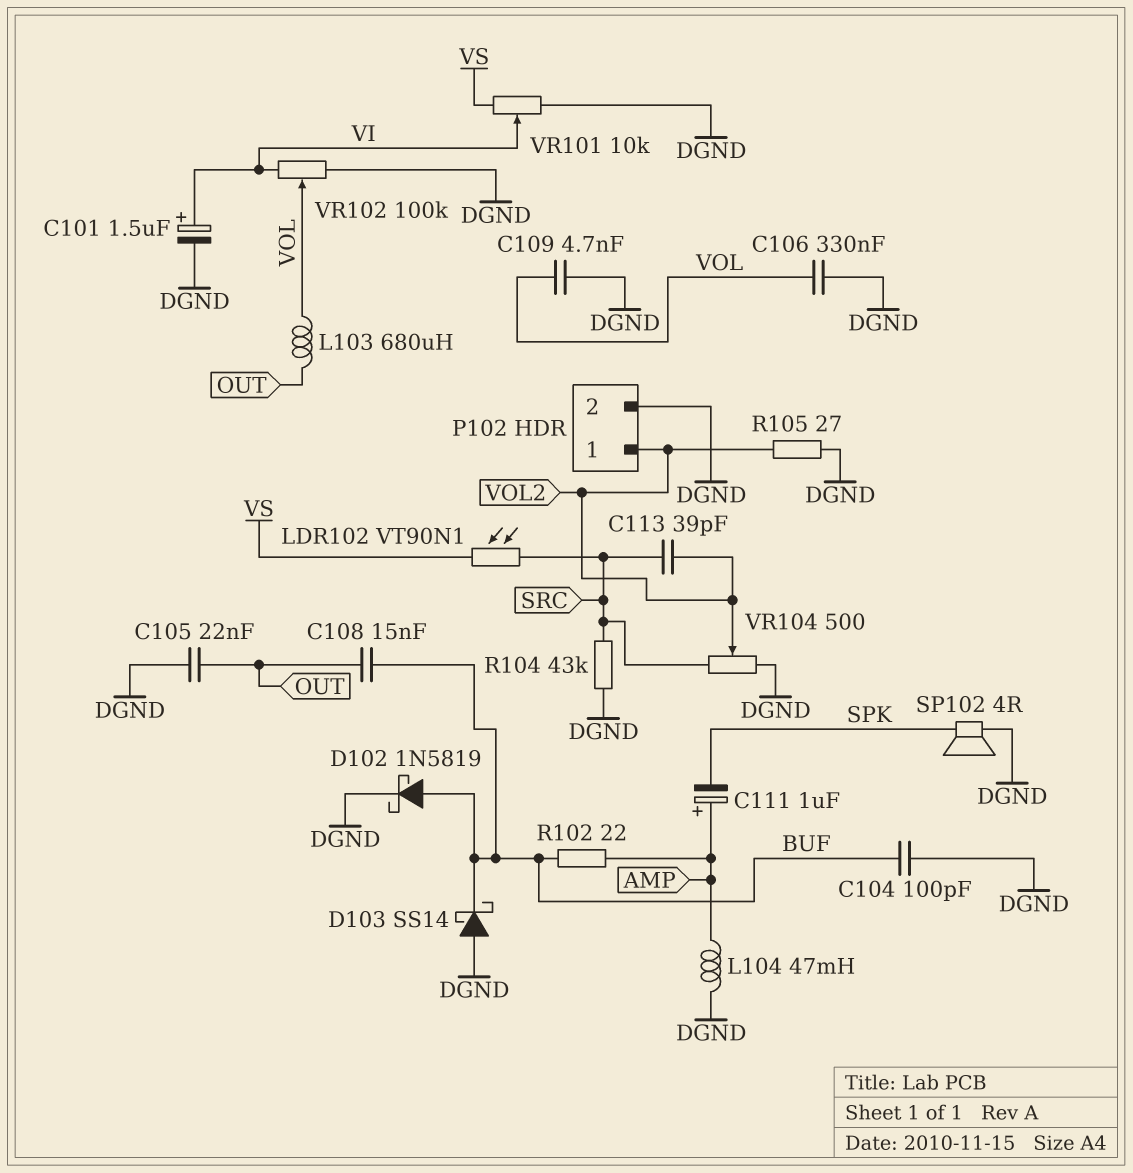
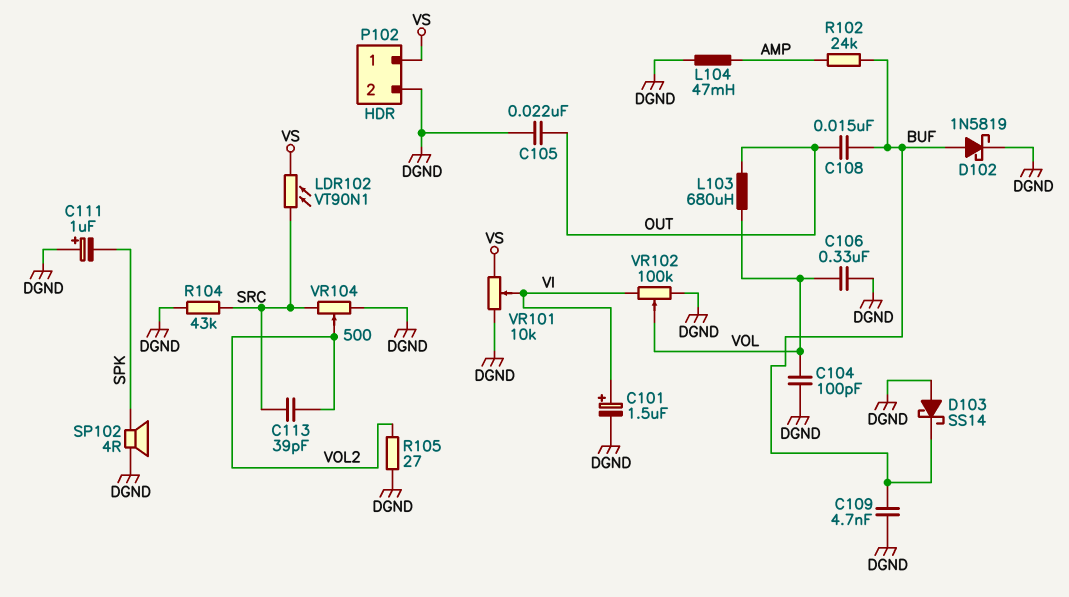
C104: 100pF (BUF, DGND) -> 100pF (DGND, VOL)
C109: 4.7nF (DGND, VOL) -> 4.7nF (BUF, DGND)
C111: 1uF (plus AMP, minus SPK) -> 1uF (plus DGND, minus SPK)
P102 pin 1: VOL2 -> VS
R102: 22 (AMP, BUF) -> 24k (AMP, BUF)

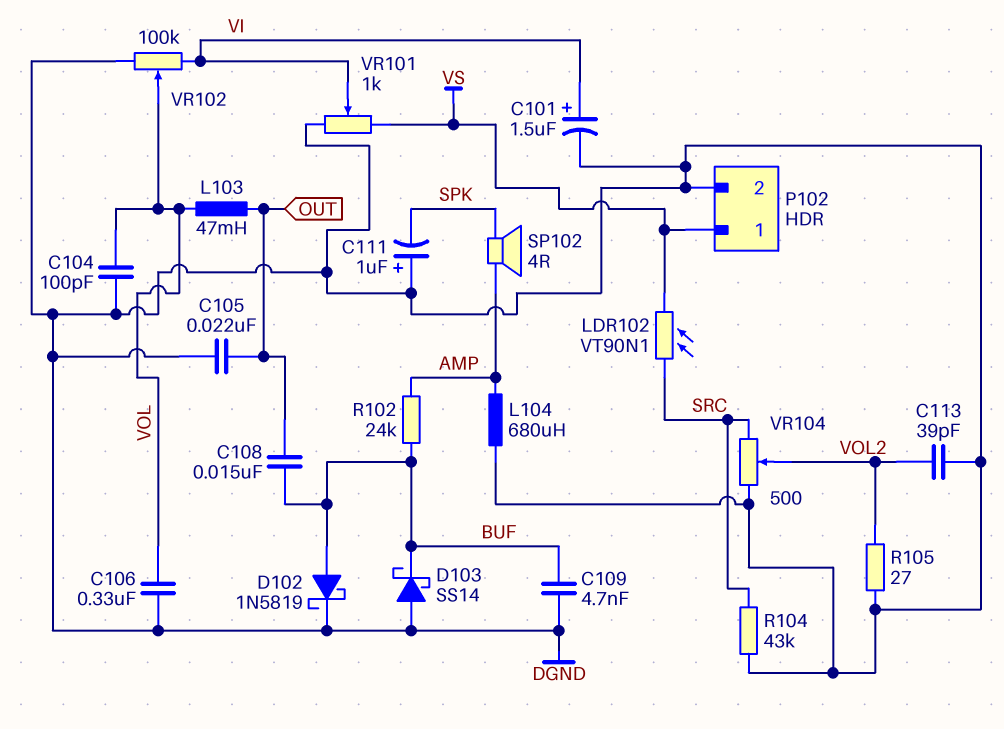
C113: 39pF (SRC, VOL2) -> 39pF (DGND, VOL2)
L103: 680uH (OUT, VOL) -> 47mH (OUT, VOL)
L104: 47mH (AMP, DGND) -> 680uH (AMP, DGND)
SP102: speaker 4R (DGND, SPK) -> speaker 4R (AMP, SPK)
VR101: 10k (DGND, VS, wiper VI) -> 1k (DGND, VS, wiper VI)

